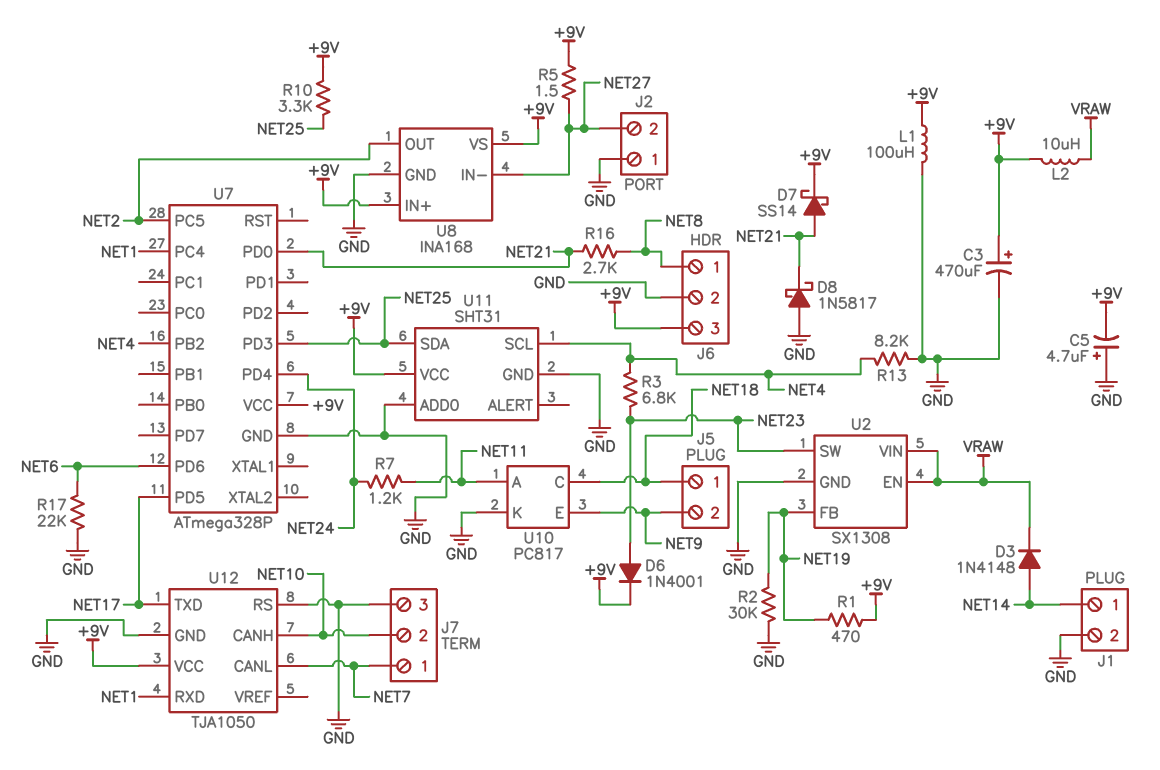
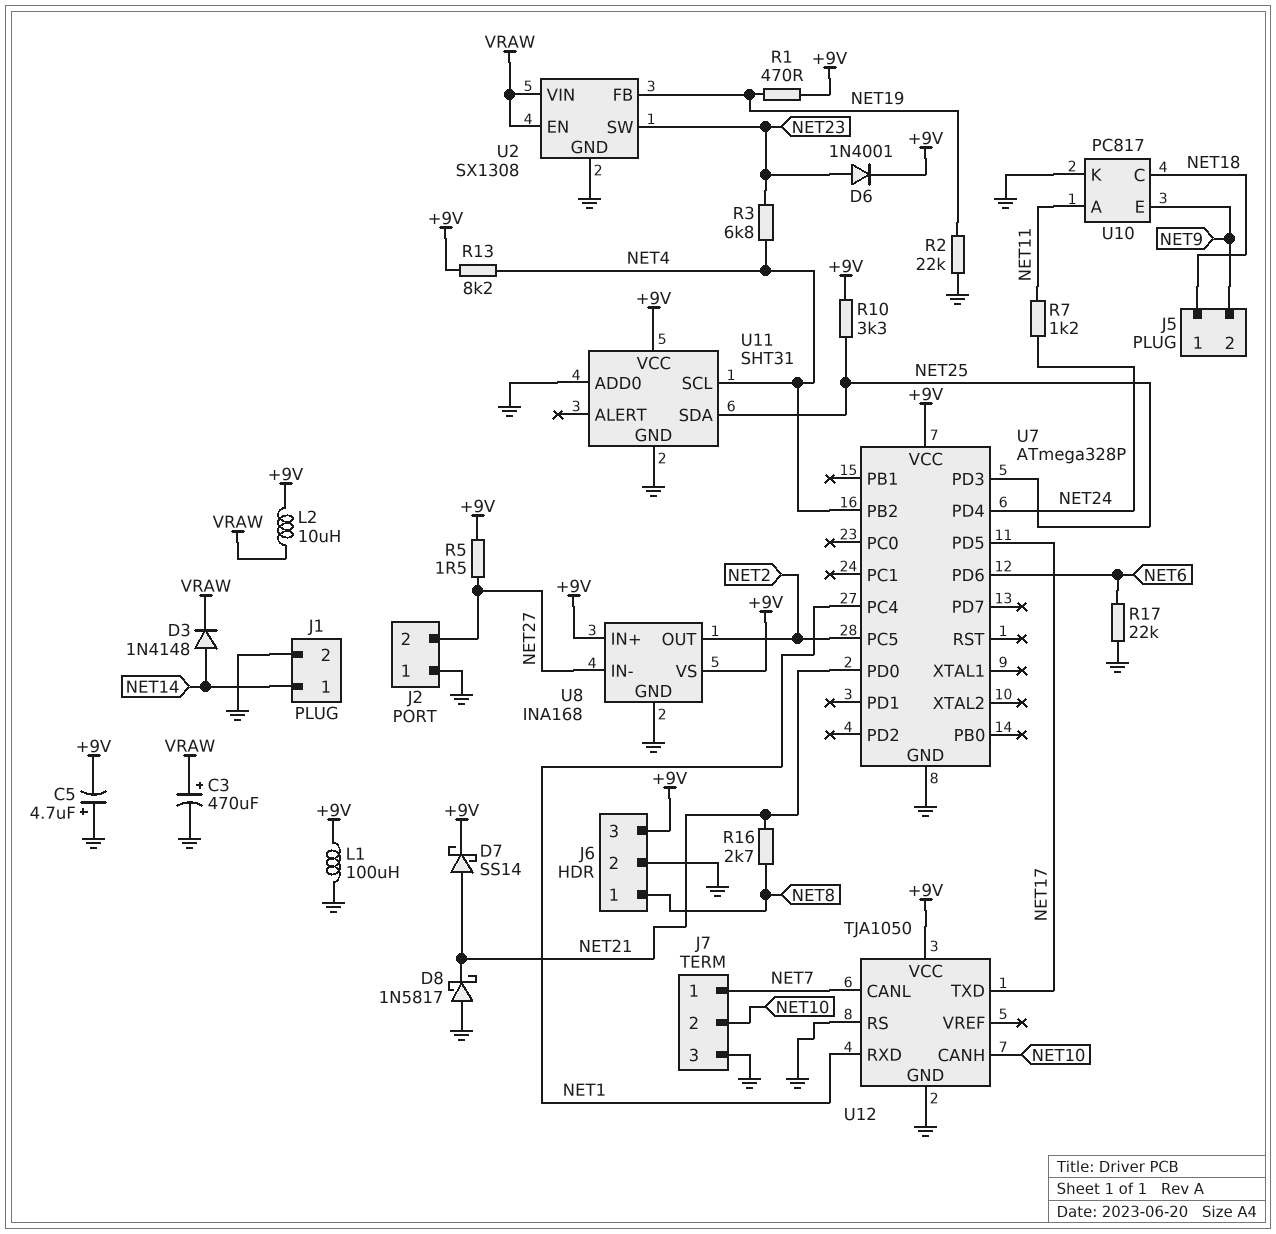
C3: 470uF (plus +9V, minus GND) -> 470uF (plus VRAW, minus GND)
R2: 30k (GND, NET19) -> 22k (GND, NET19)
R13: 8.2k (GND, NET4) -> 8.2k (+9V, NET4)

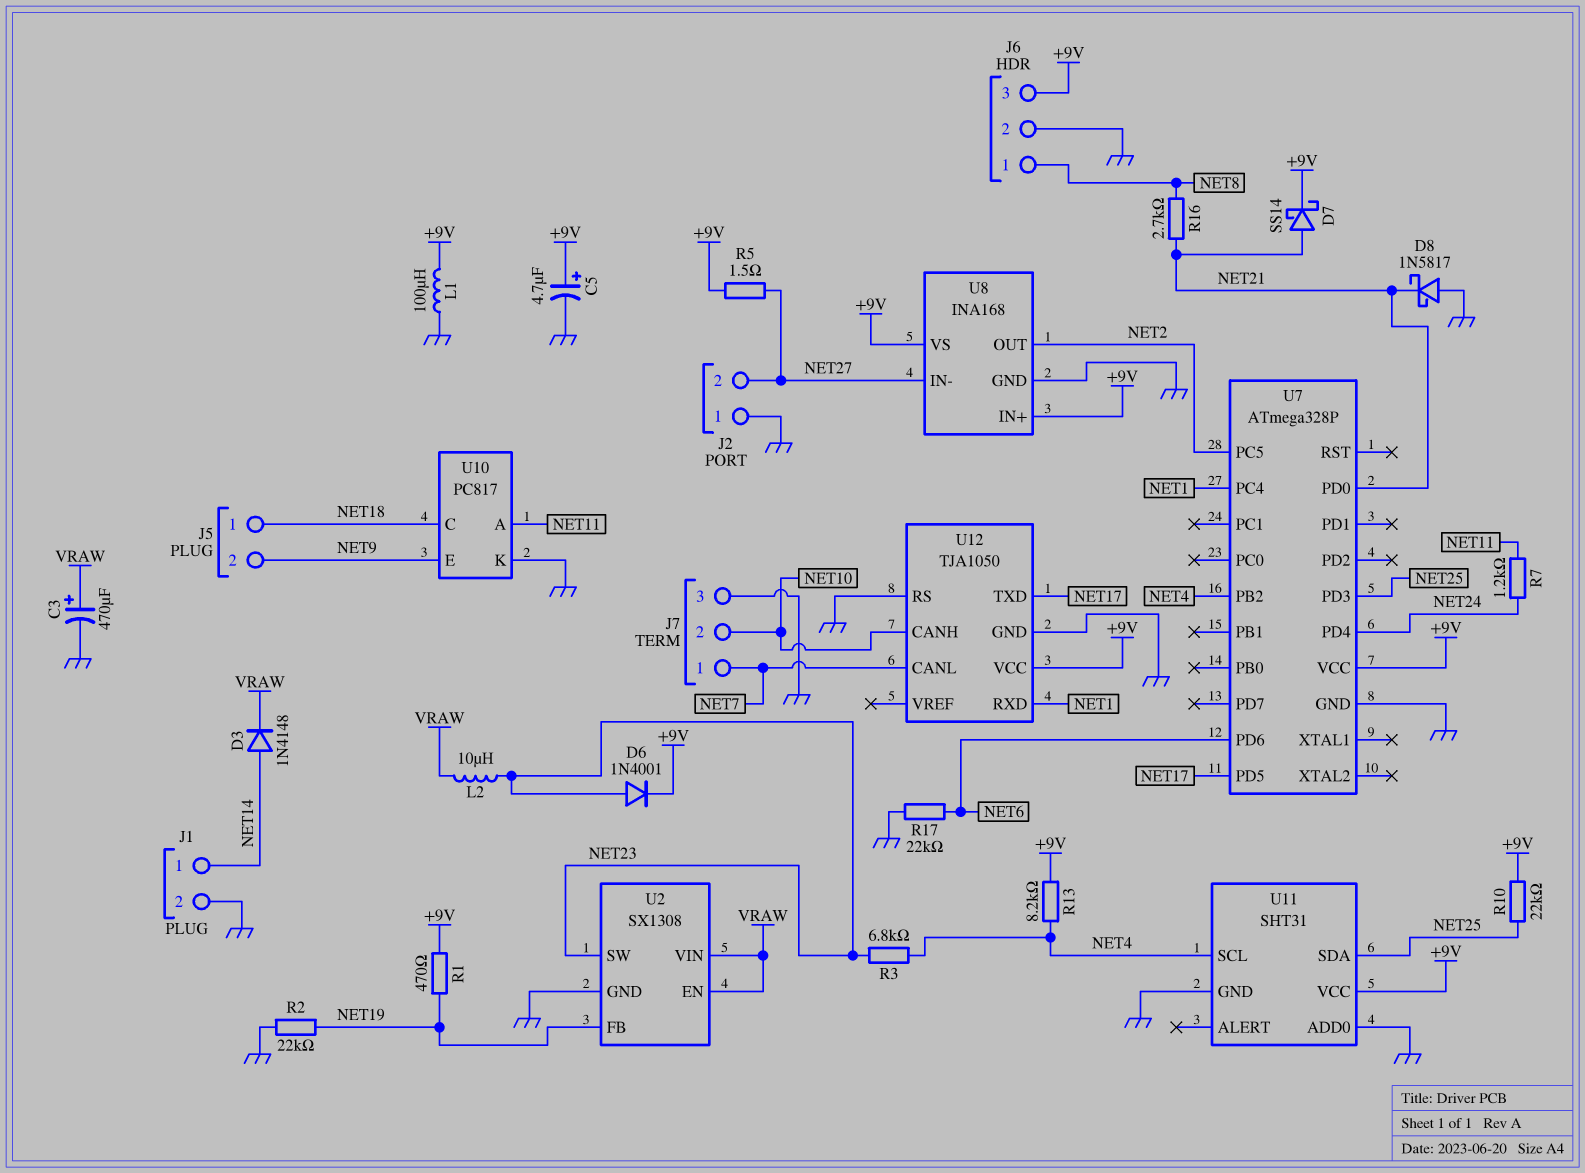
C5: 4.7uF (plus GND, minus +9V) -> 4.7uF (plus +9V, minus GND)
L2: 10uH (+9V, VRAW) -> 10uH (NET23, VRAW)
R10: 3.3k (+9V, NET25) -> 22k (+9V, NET25)

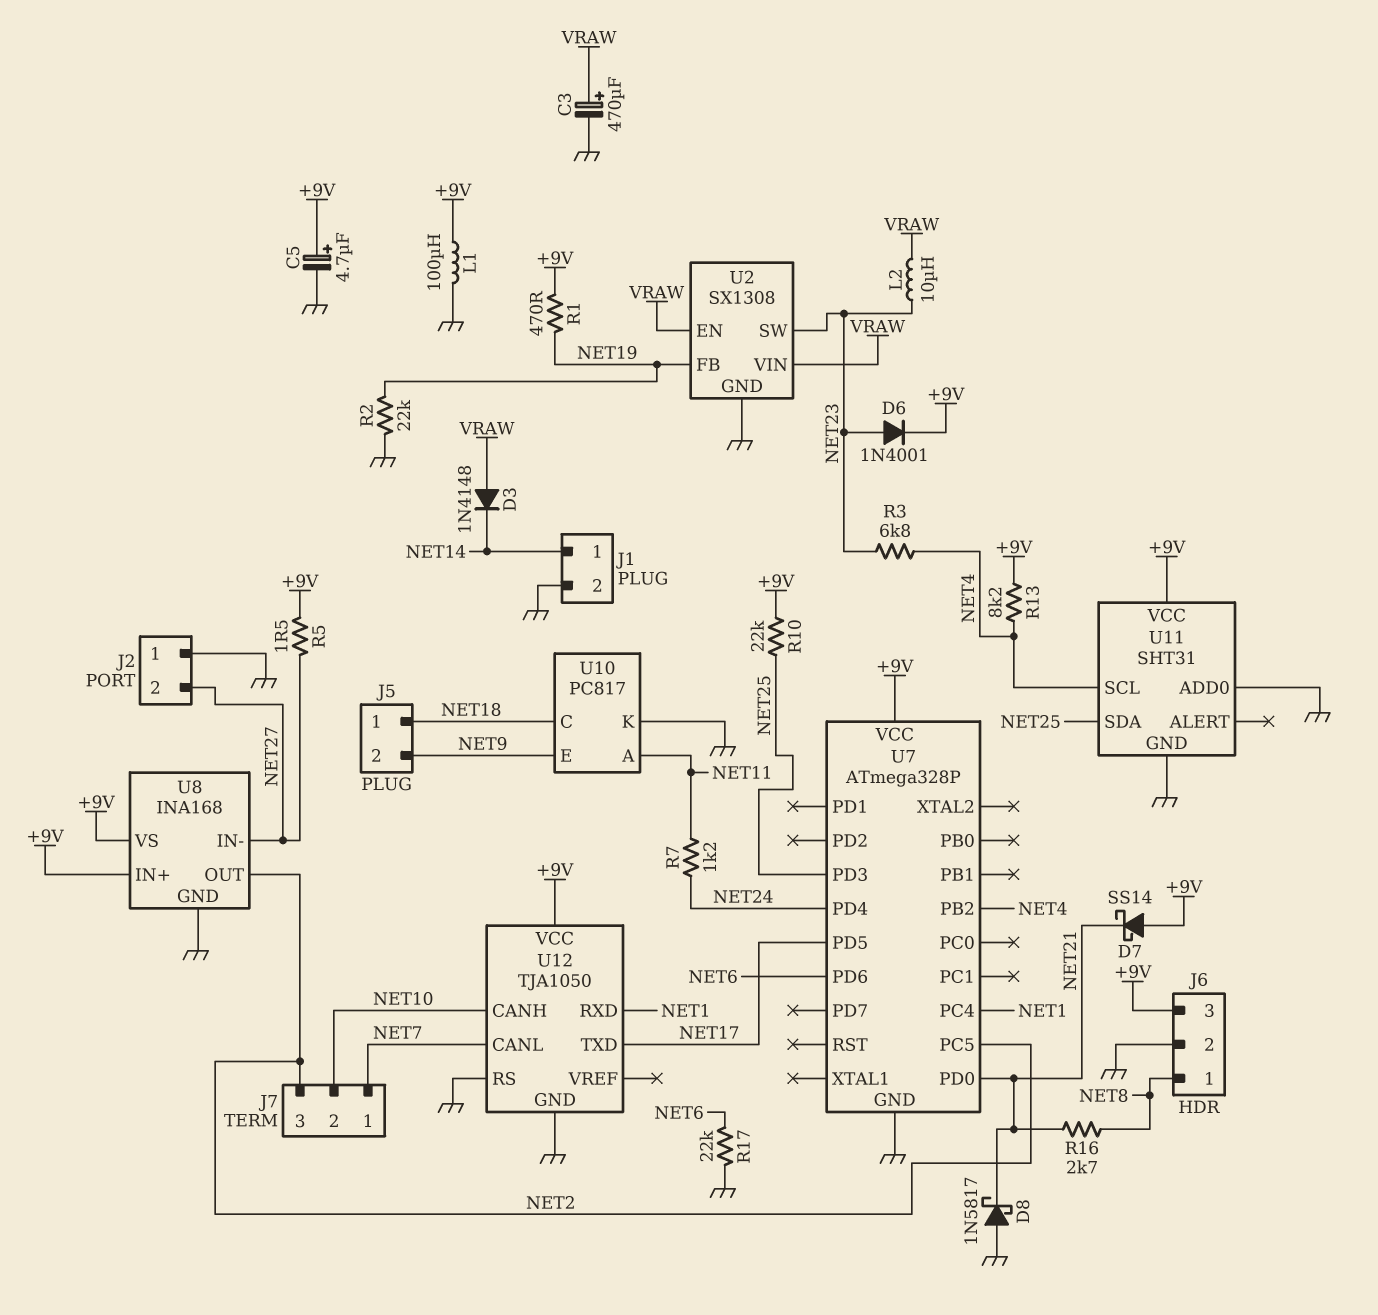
D3: diode 1N4148 (A NET14, K VRAW) -> diode 1N4148 (A VRAW, K NET14)
D7: schottky SS14 (A NET21, K +9V) -> schottky SS14 (A +9V, K NET21)
J7 pin 3: GND -> NET2

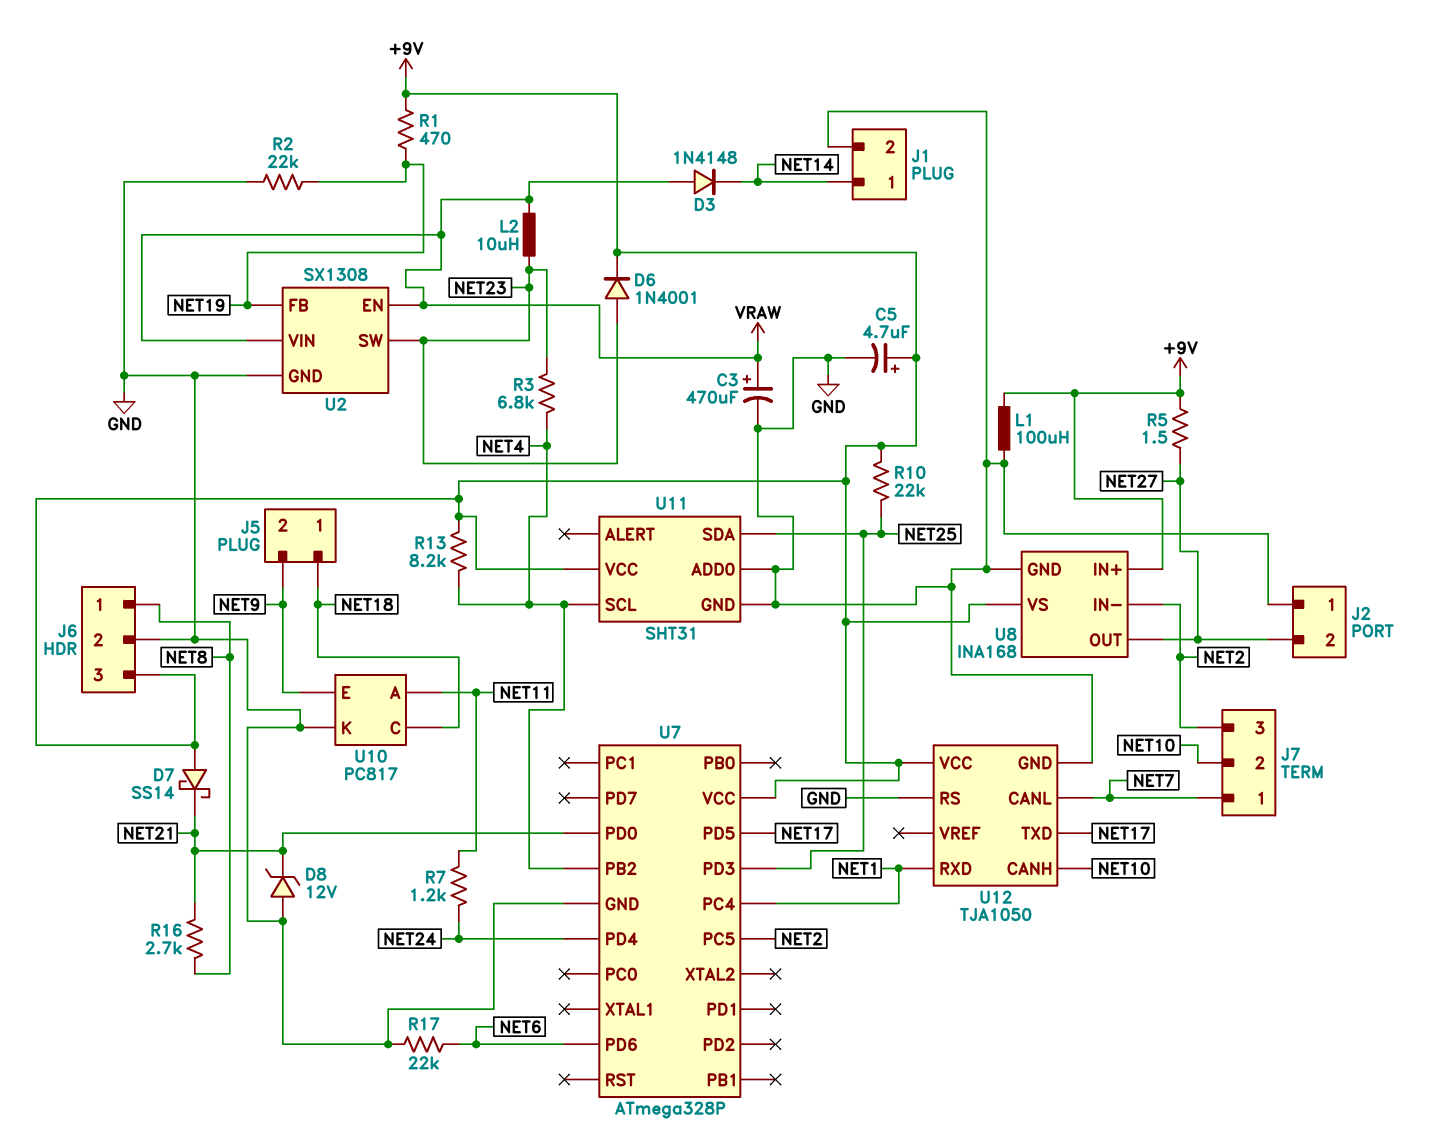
D8: schottky 1N5817 (A GND, K NET21) -> zener 12V (A GND, K NET21)
U8 pin IN-: NET27 -> NET2
U8 pin OUT: NET2 -> NET27

